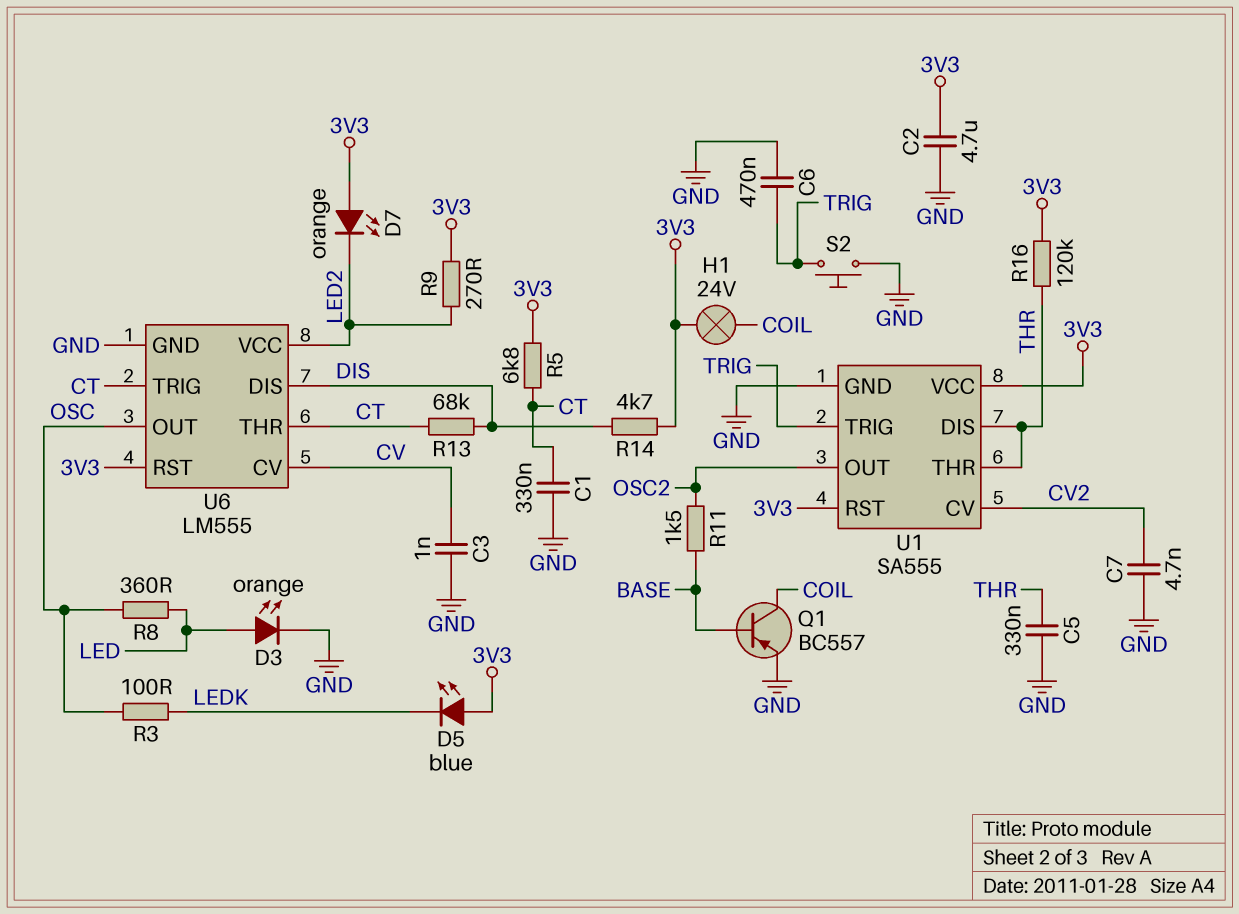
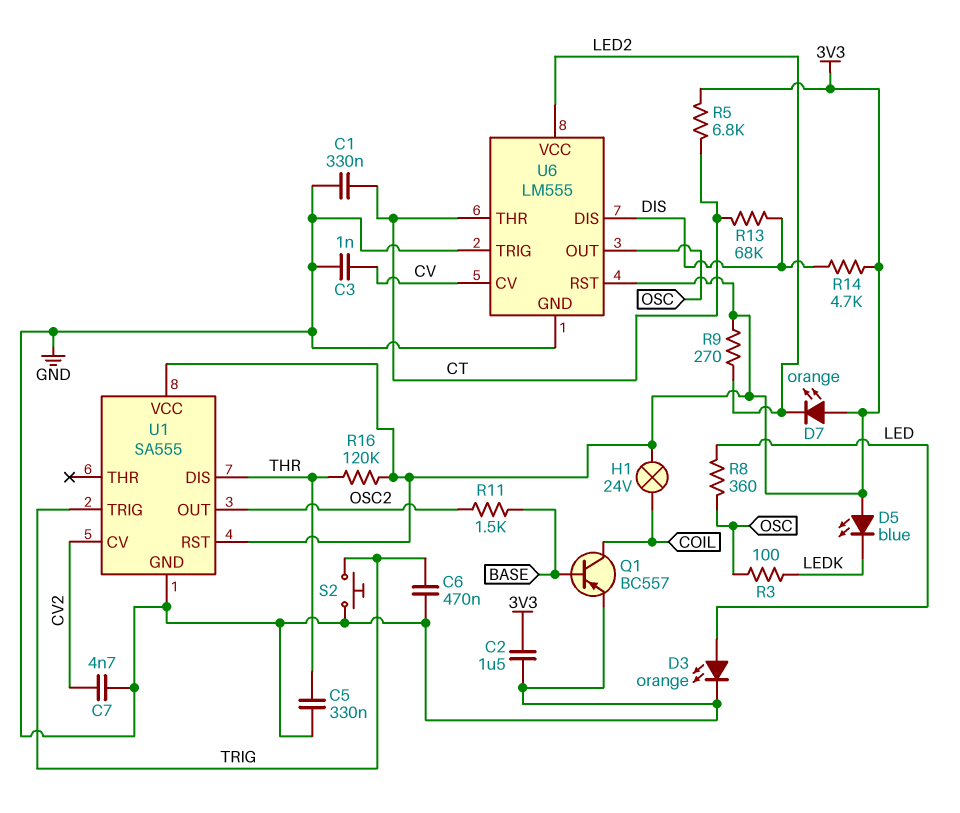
C2: 4.7uF (3V3, GND) -> 1.5uF (3V3, GND)
U1 pin THR: THR -> none
U6 pin TRIG: CT -> GND

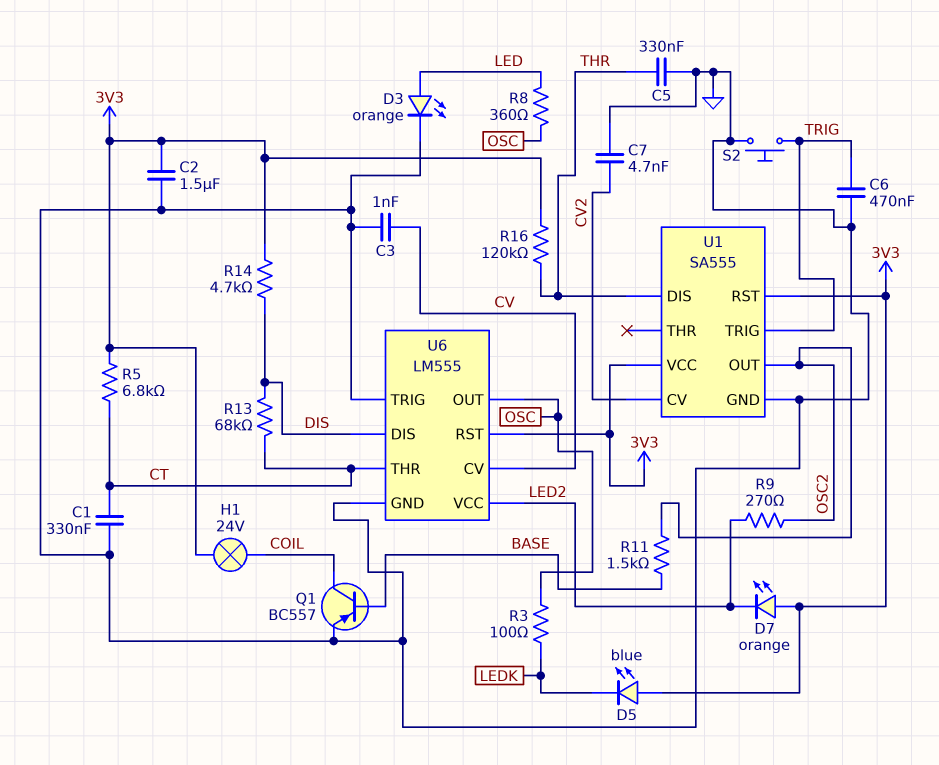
R9: 270 (3V3, LED2) -> 270 (LED2, OSC2)

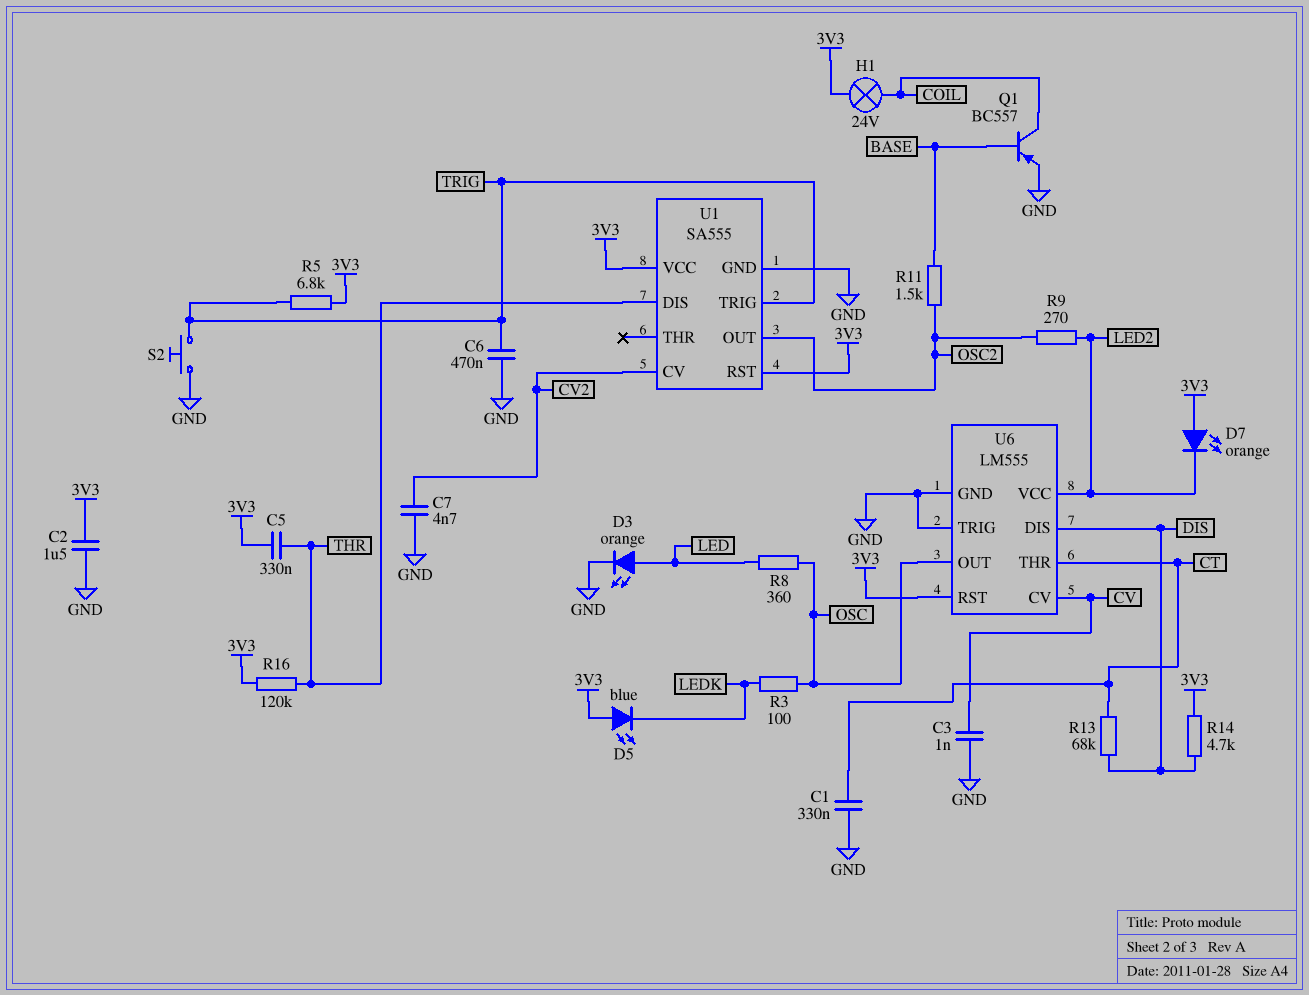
C5: 330nF (GND, THR) -> 330nF (3V3, THR)
R5: 6.8k (3V3, CT) -> 6.8k (3V3, TRIG)

